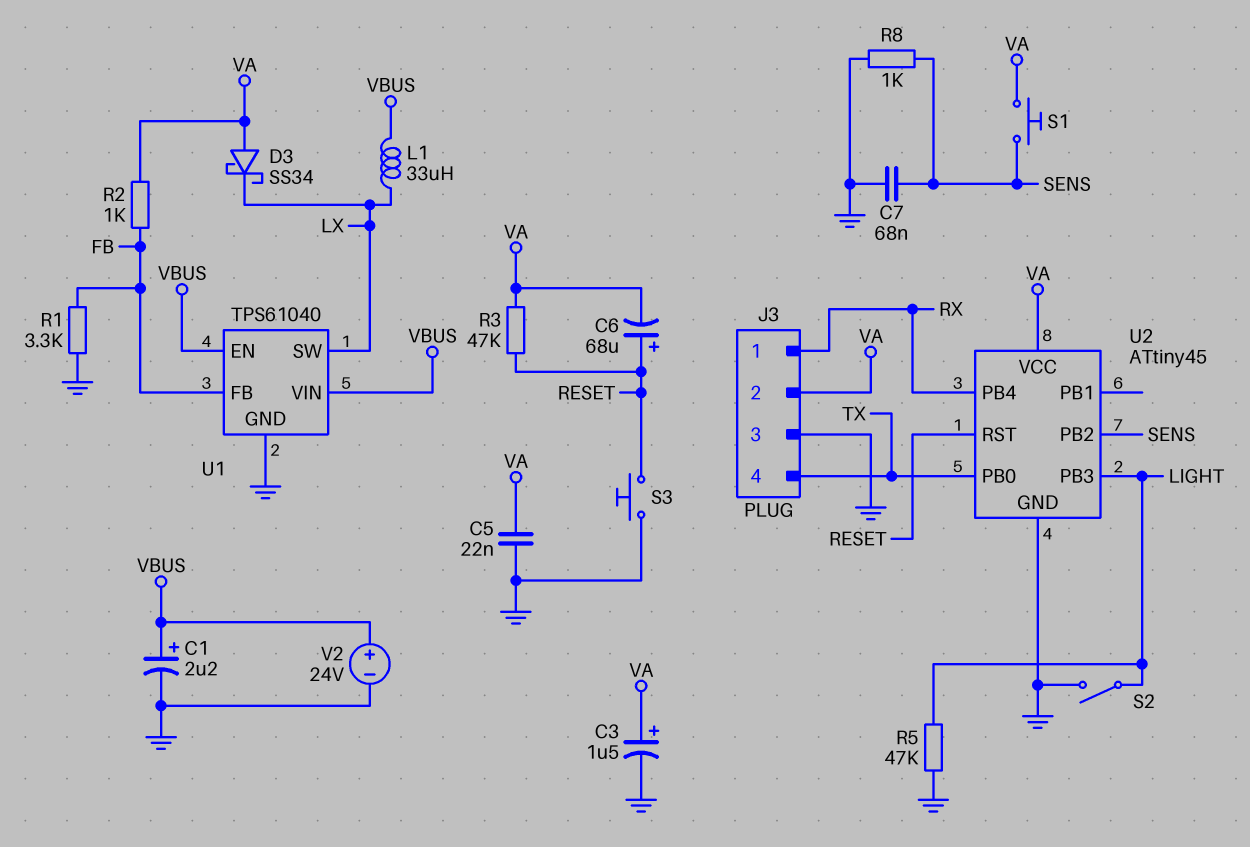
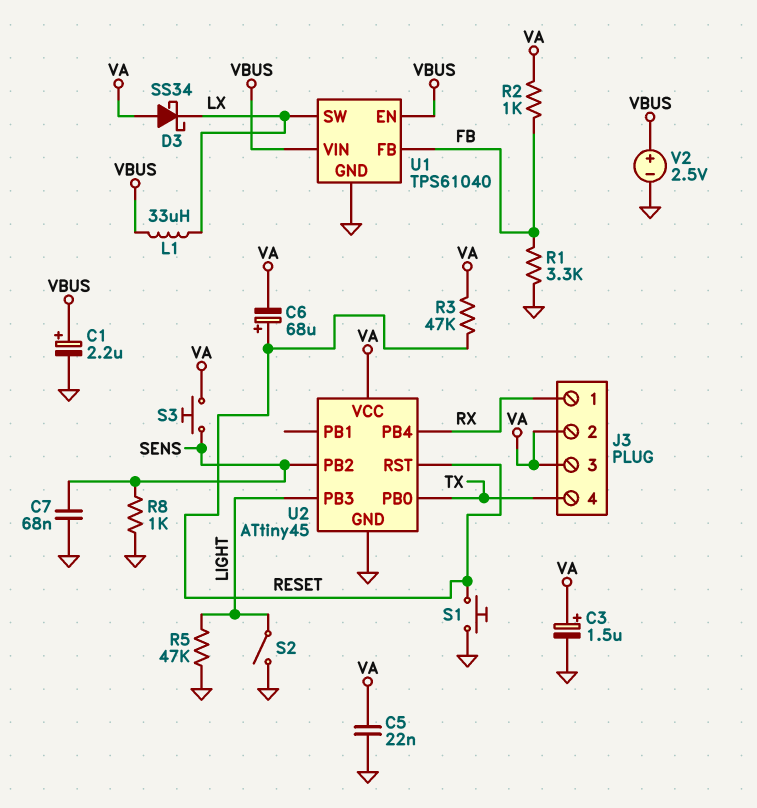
J3 pin 3: GND -> VA
S1: button (SENS, VA) -> button (GND, RESET)
S3: button (GND, RESET) -> button (SENS, VA)
V2: 24V (plus VBUS, minus GND) -> 2.5V (plus VBUS, minus GND)

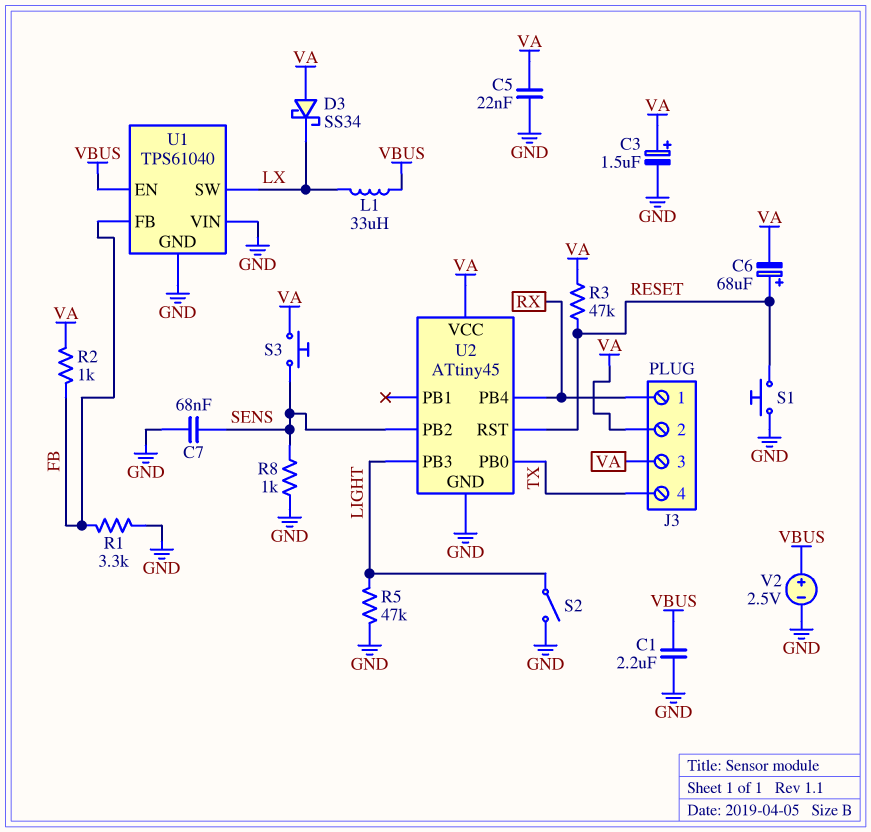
C1: 2.2uF (plus VBUS, minus GND) -> 2.2uF (GND, VBUS)
U1 pin VIN: VBUS -> GND

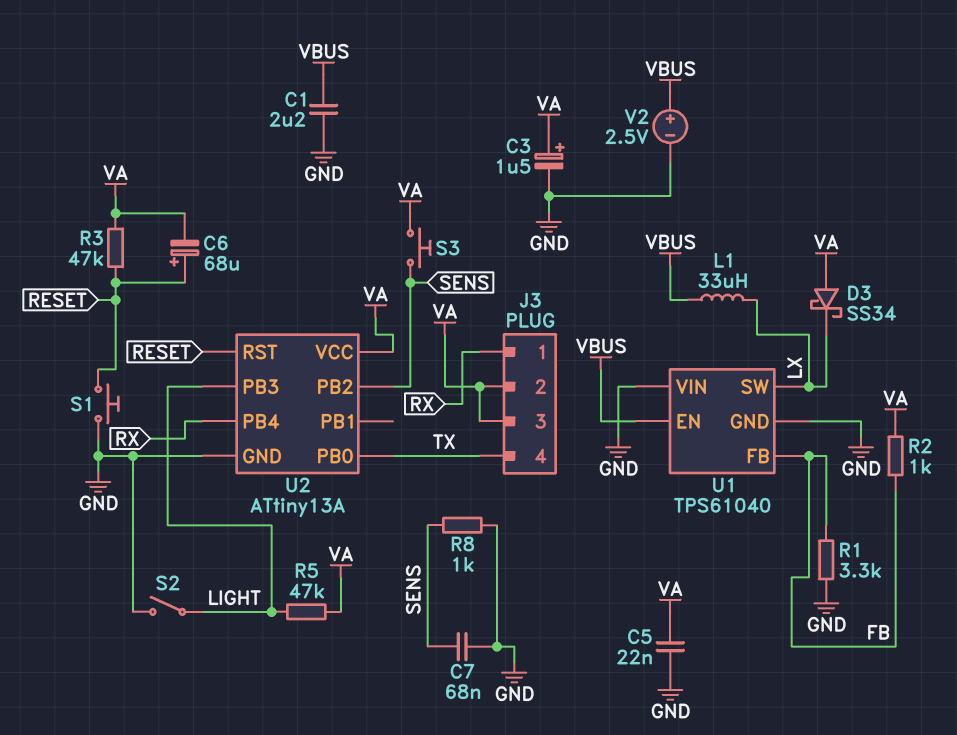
R5: 47k (GND, LIGHT) -> 47k (LIGHT, VA)
U2: ATtiny45 -> ATtiny13A

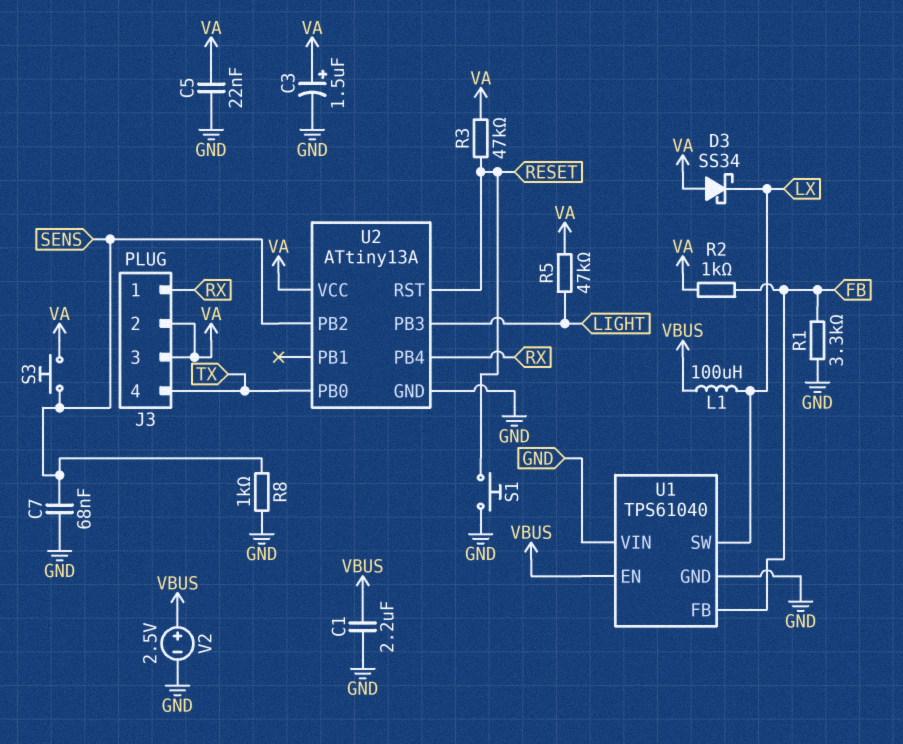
C6: 68uF (plus RESET, minus VA) -> none
L1: 33uH (LX, VBUS) -> 100uH (LX, VBUS)
S2: switch (GND, LIGHT) -> none

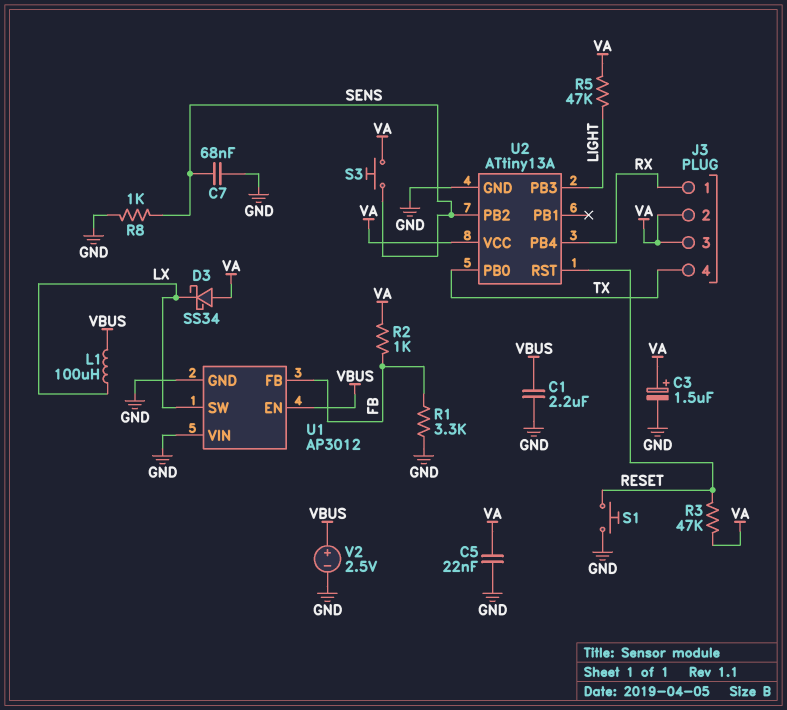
U1: TPS61040 -> AP3012

